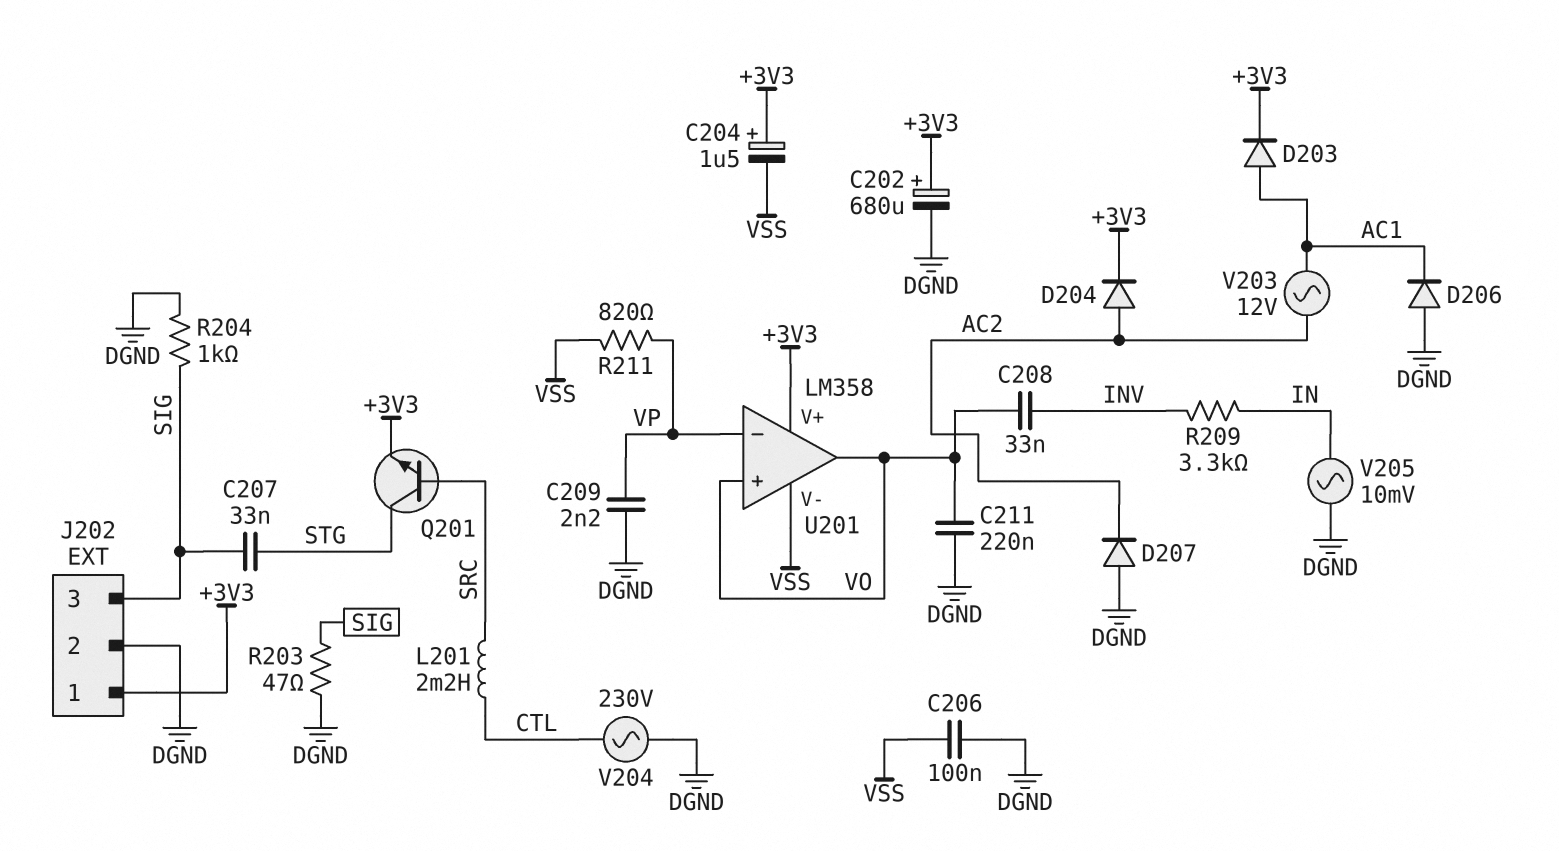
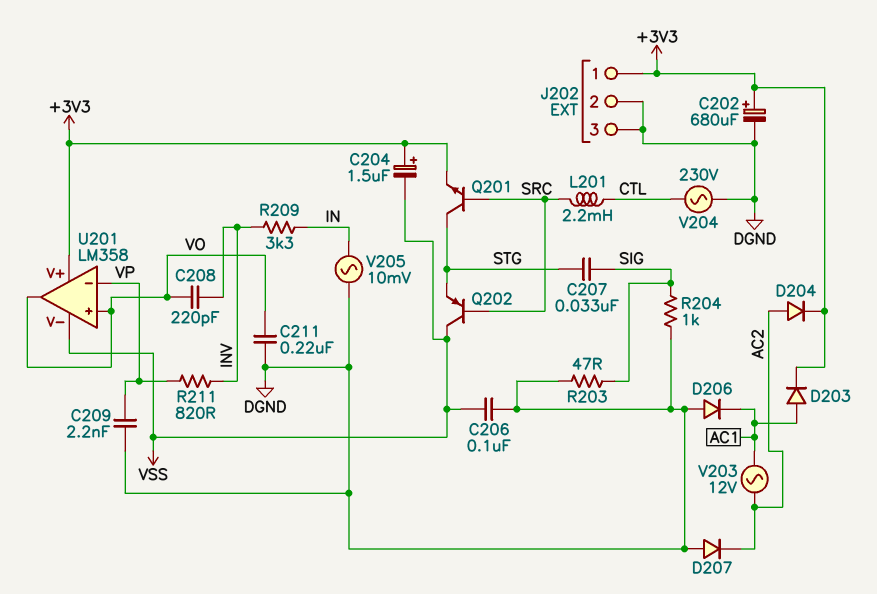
C208: 33nF (INV, VO) -> 220pF (INV, VO)
J202 pin 3: SIG -> DGND
Q202: none -> PNP (B SRC, C VSS, E STG)
R211: 820 (VP, VSS) -> 820 (INV, VP)

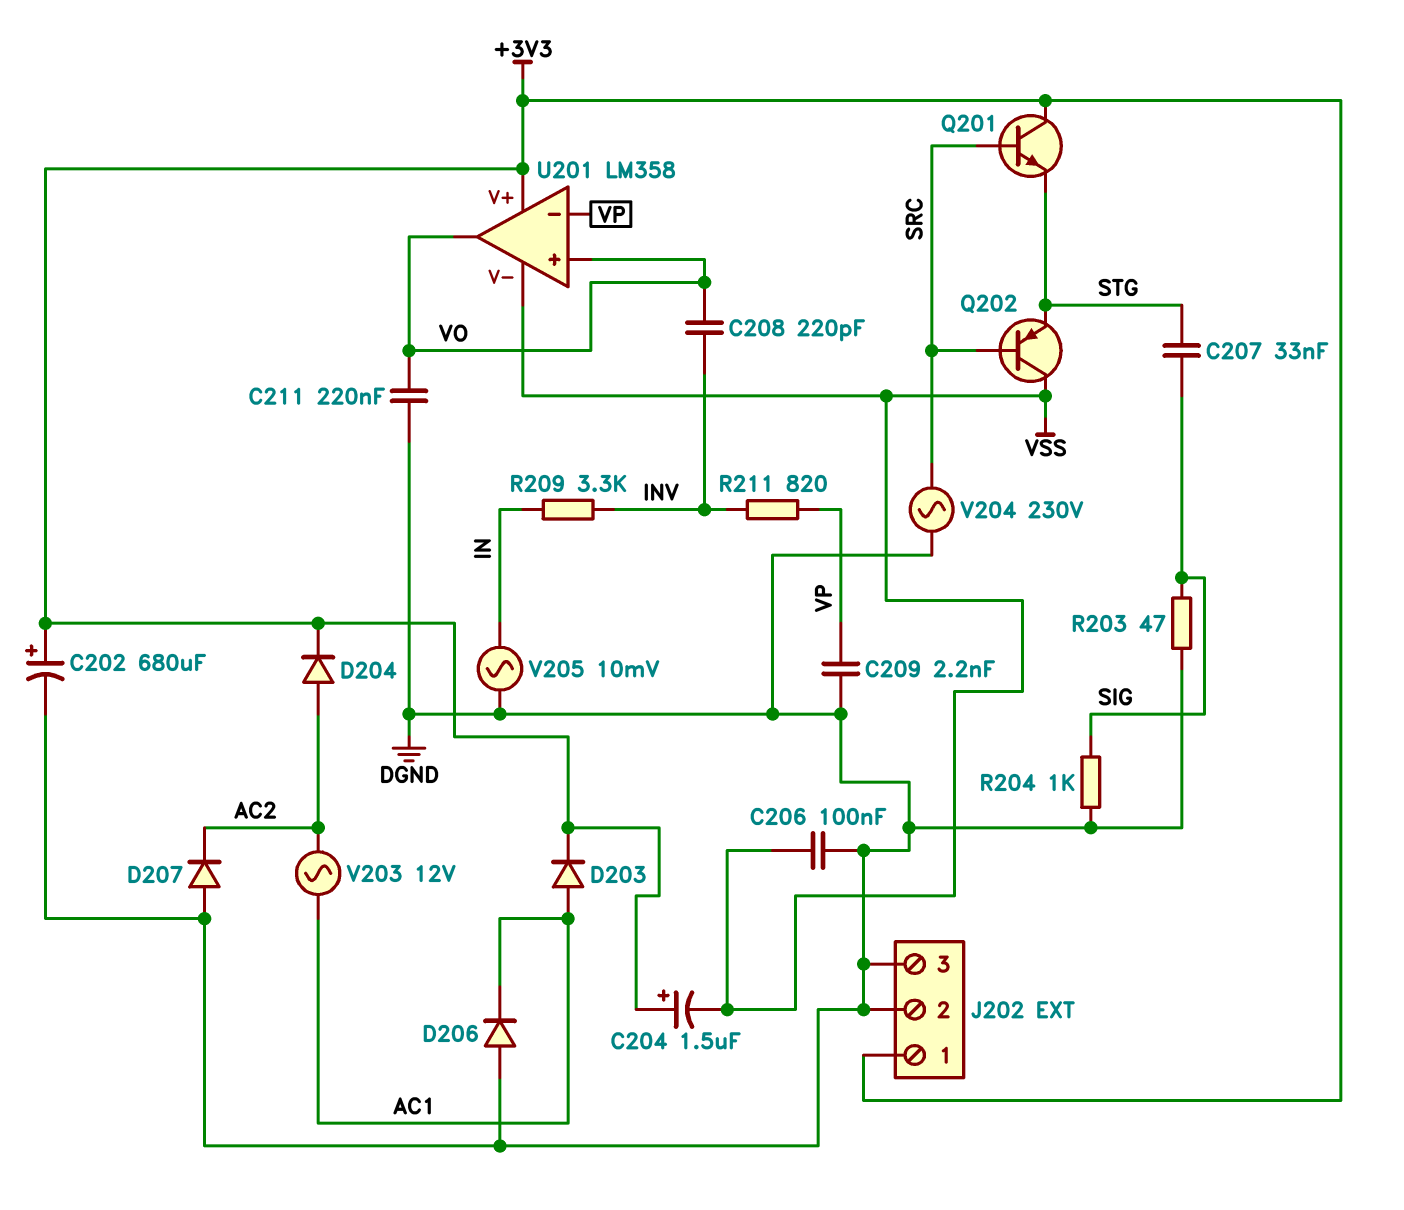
L201: 2.2mH (CTL, SRC) -> none
Q201: NPN (B SRC, C STG, E +3V3) -> NPN (B SRC, C +3V3, E STG)
V204: AC 230V (CTL, DGND) -> AC 230V (DGND, SRC)

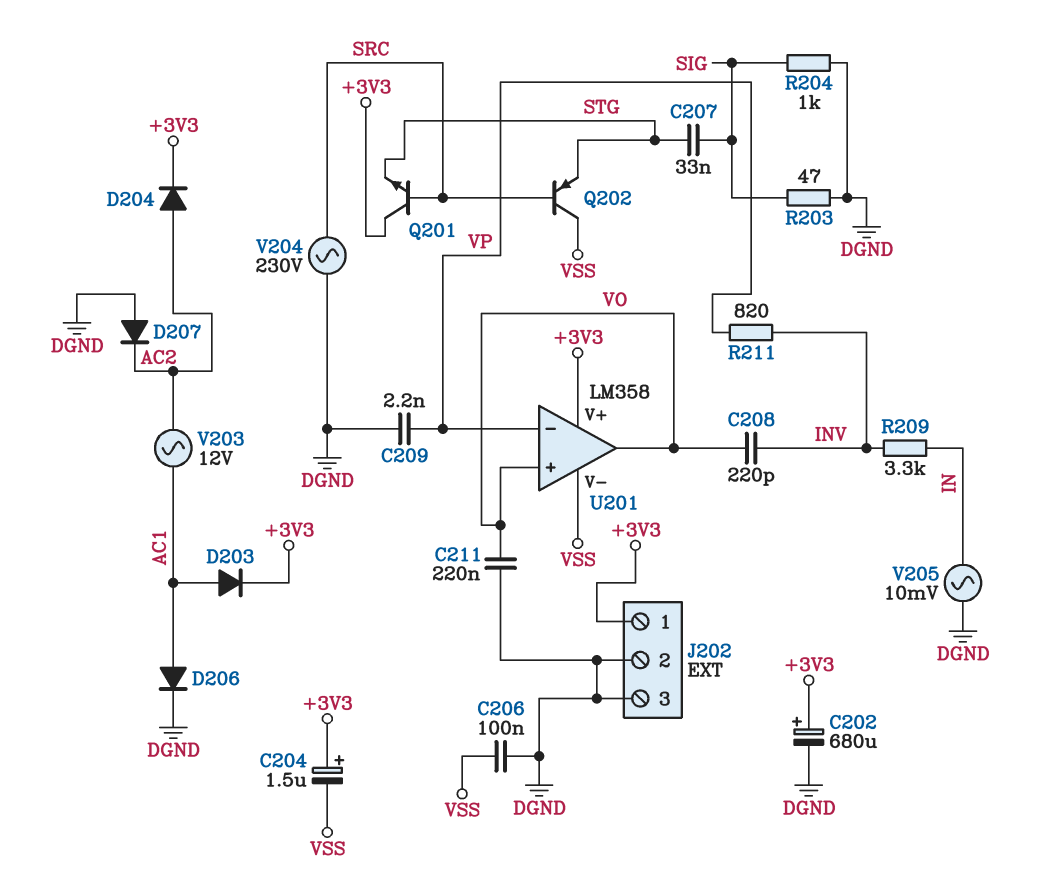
D206: diode (A DGND, K AC1) -> diode (A AC1, K DGND)

